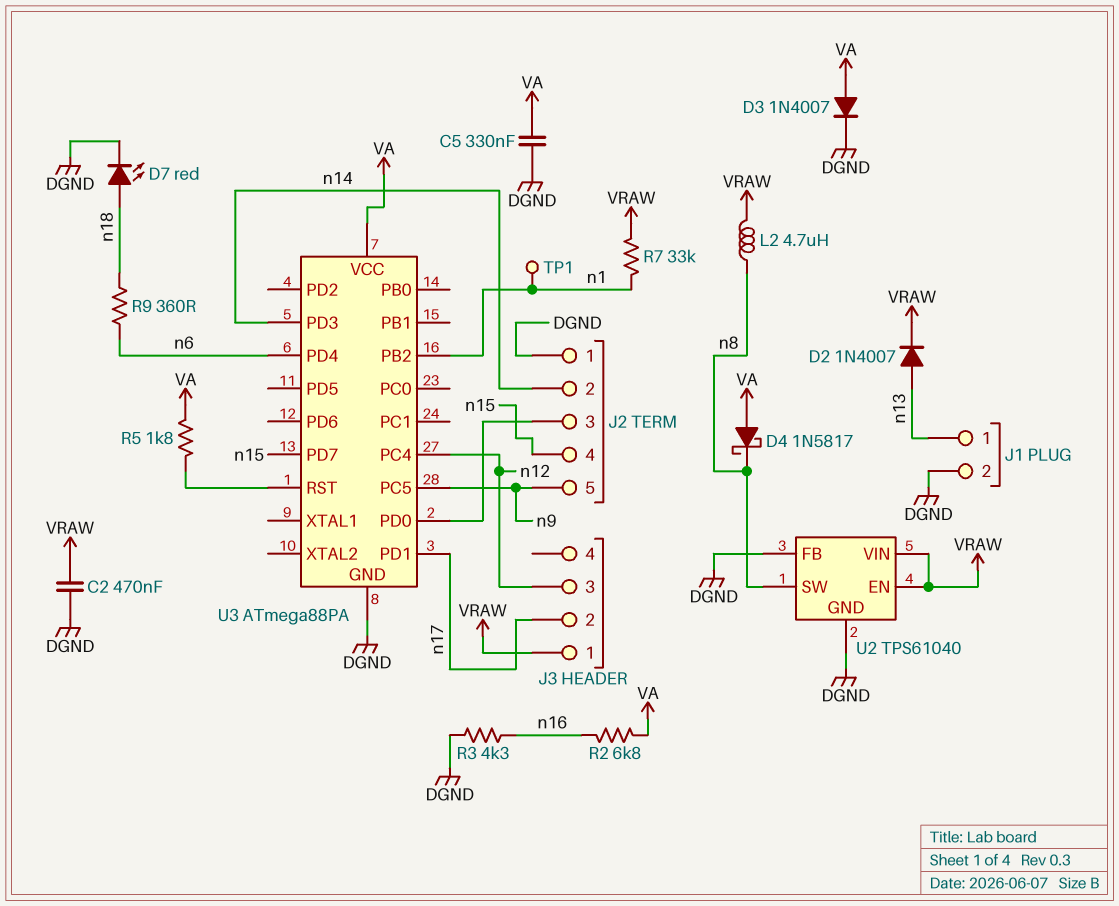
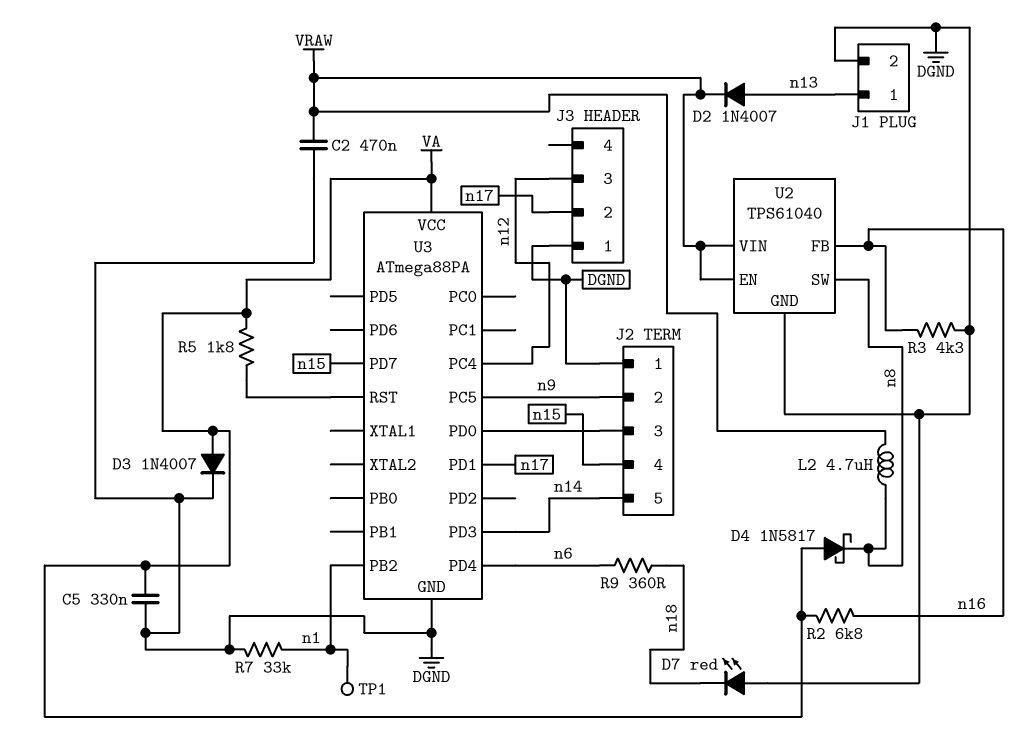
D7: LED red (A n18, K DGND) -> LED red (A DGND, K n18)
J2 pin 2: n14 -> n9
J2 pin 5: n9 -> n14
J3 pin 1: VRAW -> DGND
R7: 33k (VRAW, n1) -> 33k (DGND, n1)
U2 pin FB: DGND -> n16

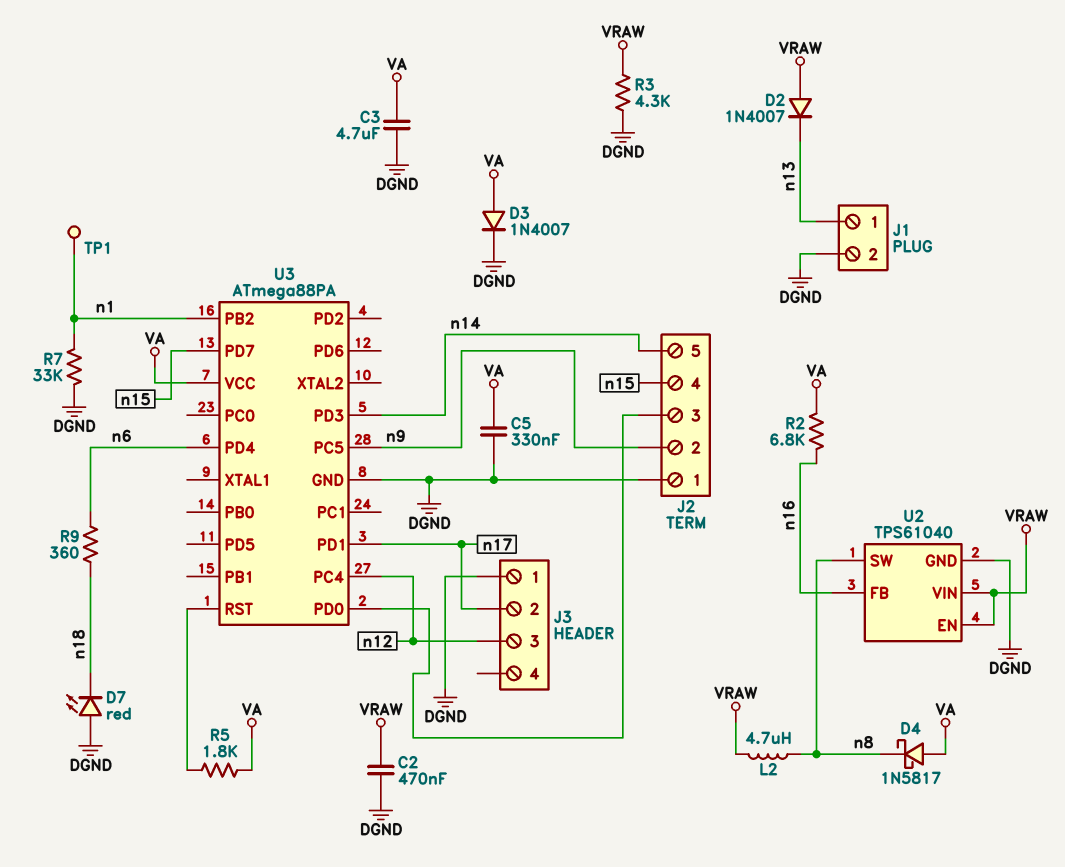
C3: none -> 4.7uF (DGND, VA)
D2: diode 1N4007 (A n13, K VRAW) -> diode 1N4007 (A VRAW, K n13)
R3: 4.3k (DGND, n16) -> 4.3k (DGND, VRAW)

